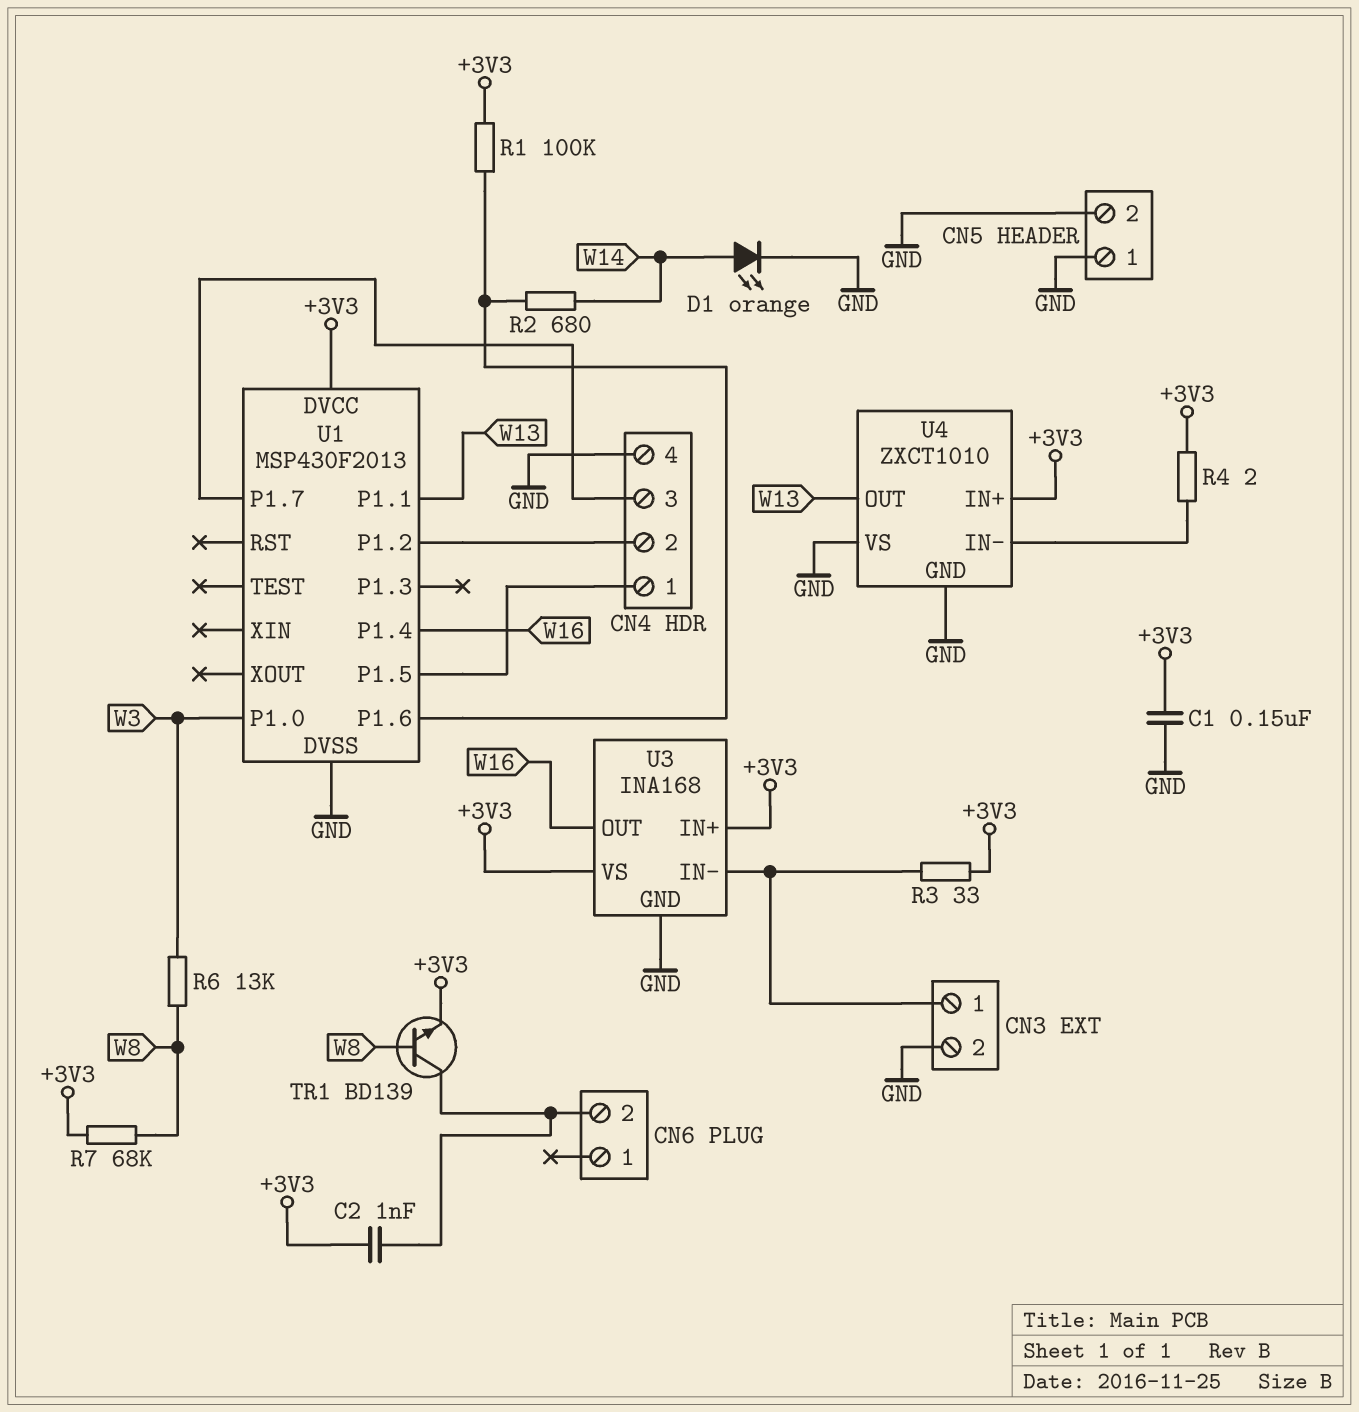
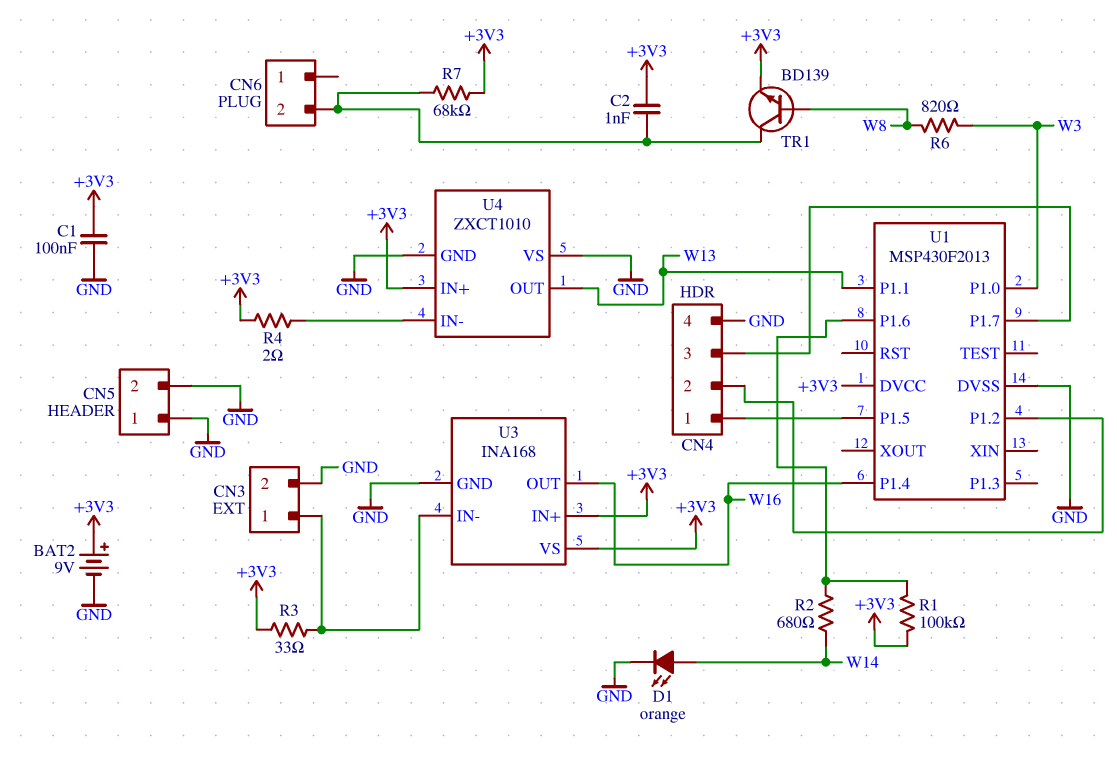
BAT2: none -> 9V (plus +3V3, minus GND)
C1: 150nF (+3V3, GND) -> 100nF (+3V3, GND)
R6: 13k (W3, W8) -> 820 (W3, W8)
R7: 68k (+3V3, W8) -> 68k (+3V3, CN6/2)

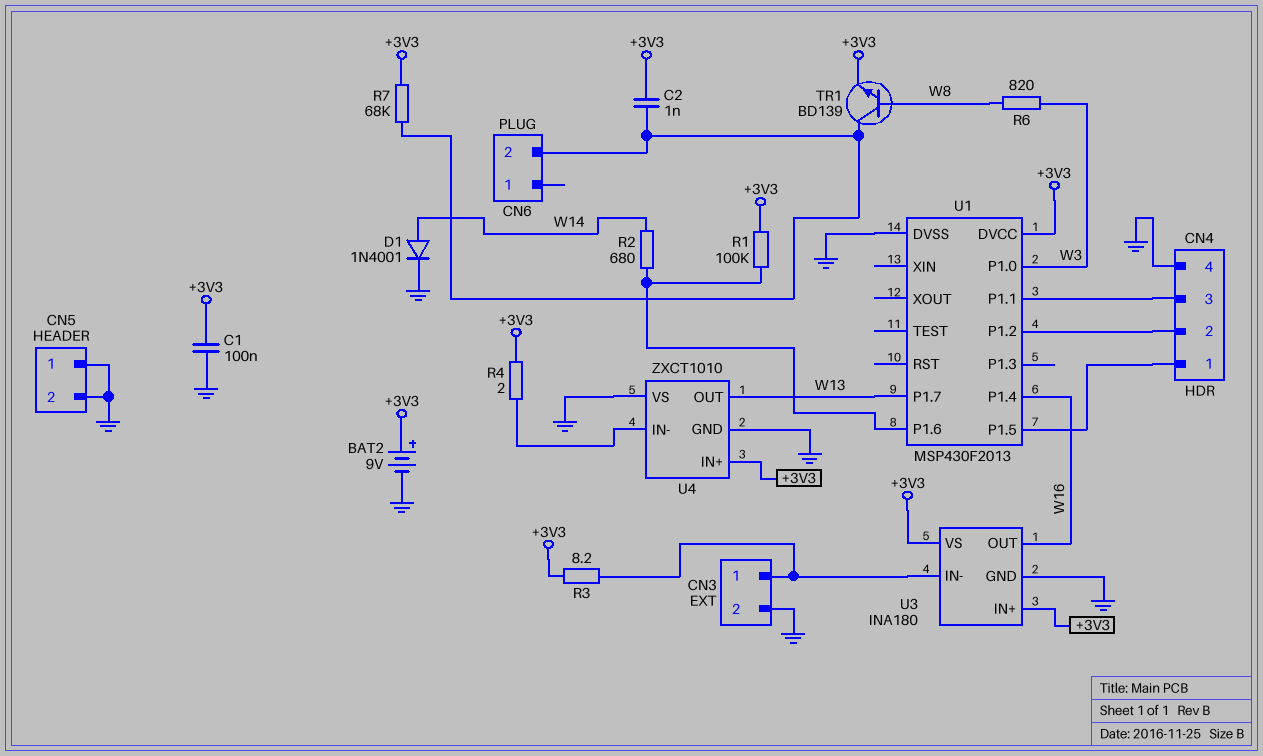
D1: LED orange (A W14, K GND) -> diode 1N4001 (A W14, K GND)
R3: 33 (+3V3, CN3/1) -> 8.2 (+3V3, CN3/1)
U1 pin P1.1: W13 -> CN4/3
U1 pin P1.7: CN4/3 -> W13
U3: INA168 -> INA180

